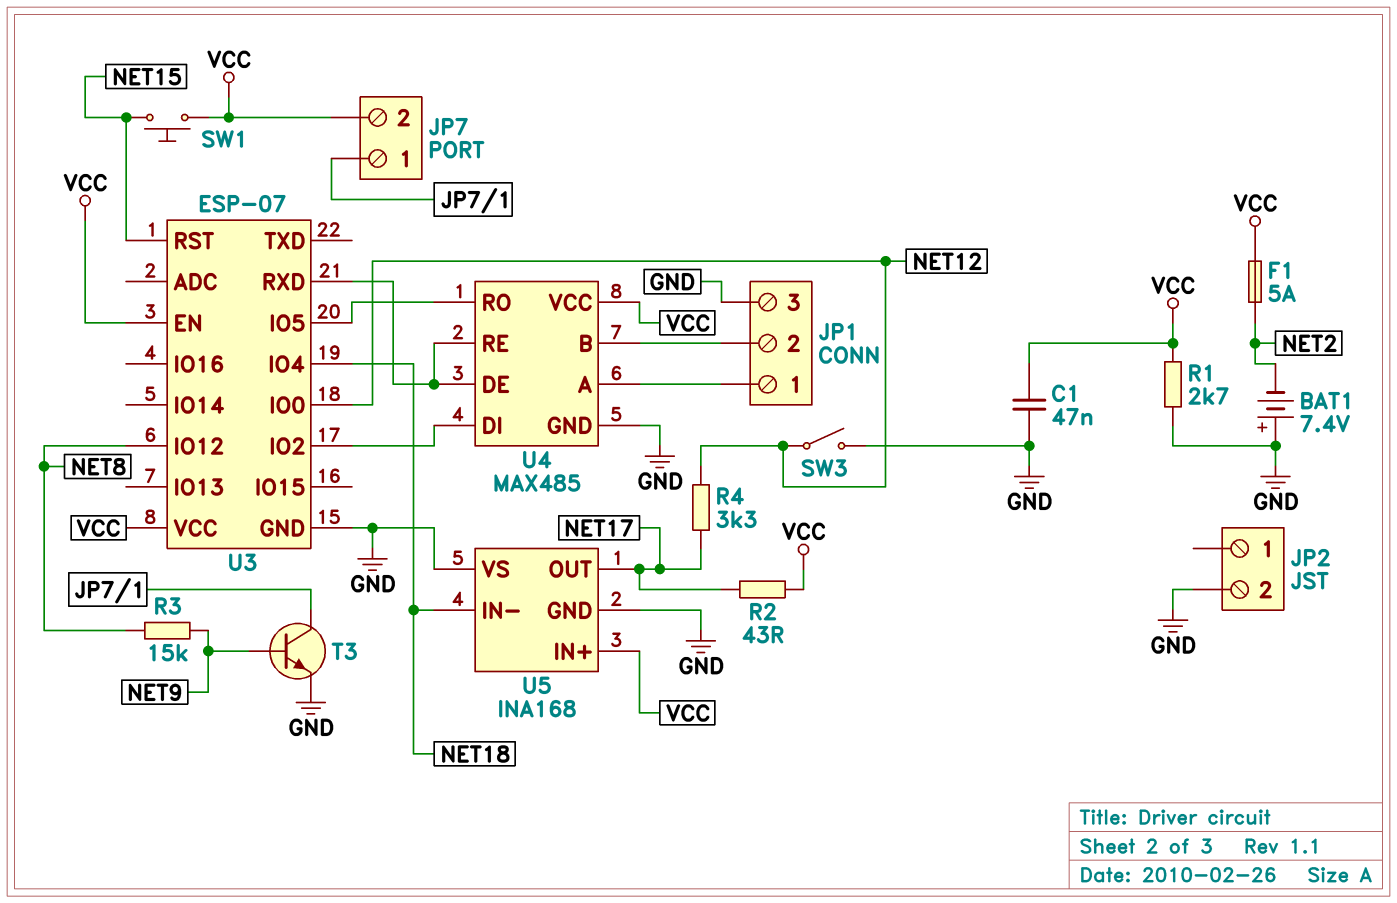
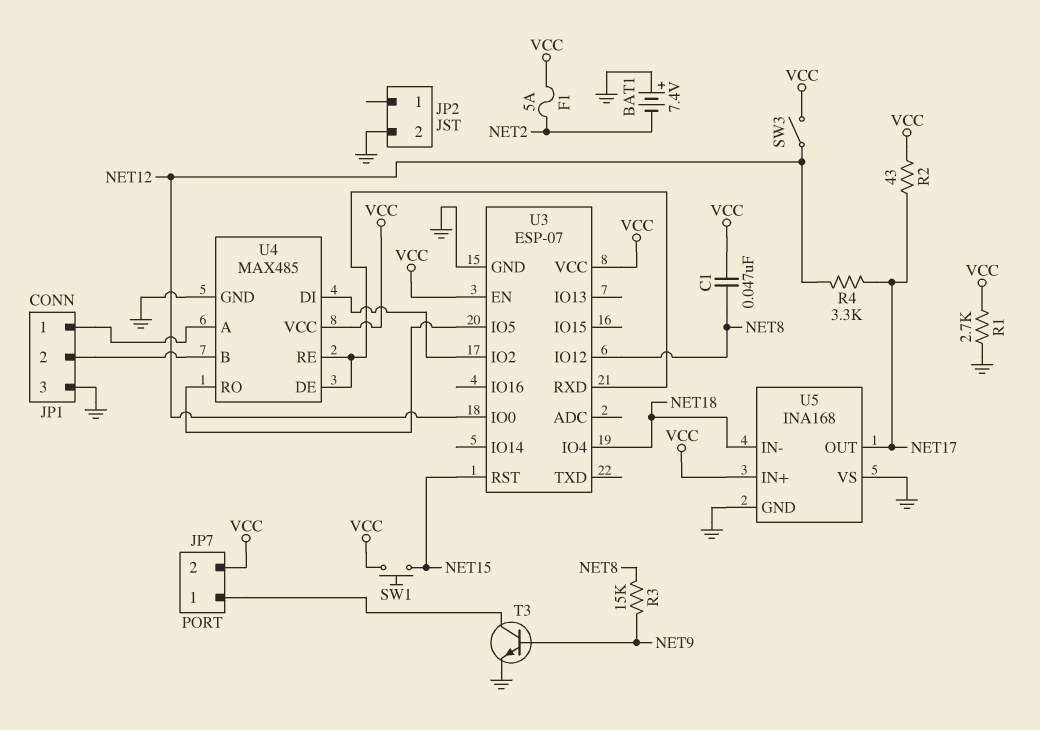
C1: 47nF (GND, VCC) -> 47nF (NET8, VCC)
SW3: switch (GND, NET12) -> switch (NET12, VCC)

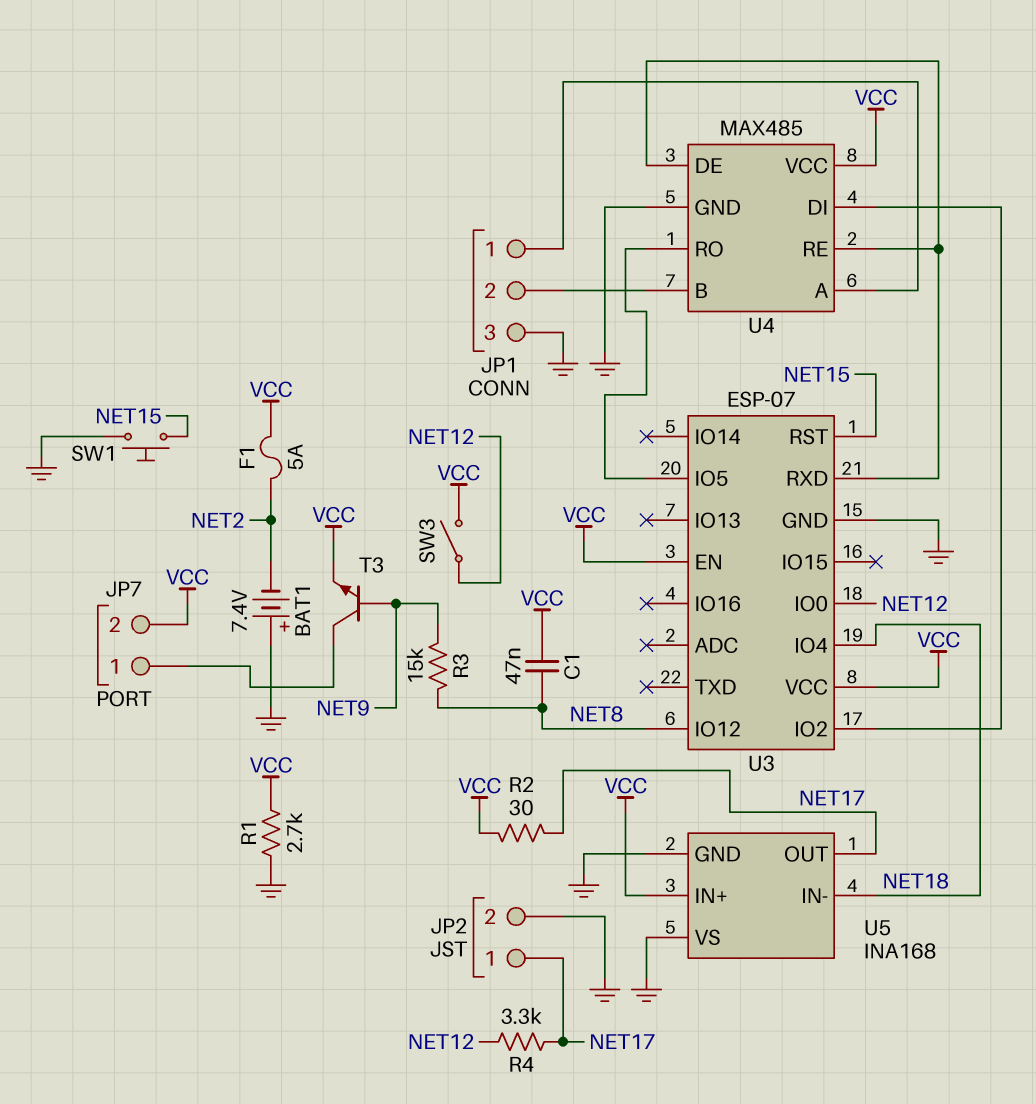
JP2 pin 1: none -> NET17
R2: 43 (NET17, VCC) -> 30 (NET17, VCC)
SW1: button (NET15, VCC) -> button (GND, NET15)
T3: NPN (B NET9, C JP7/1, E GND) -> NPN (B NET9, C JP7/1, E VCC)

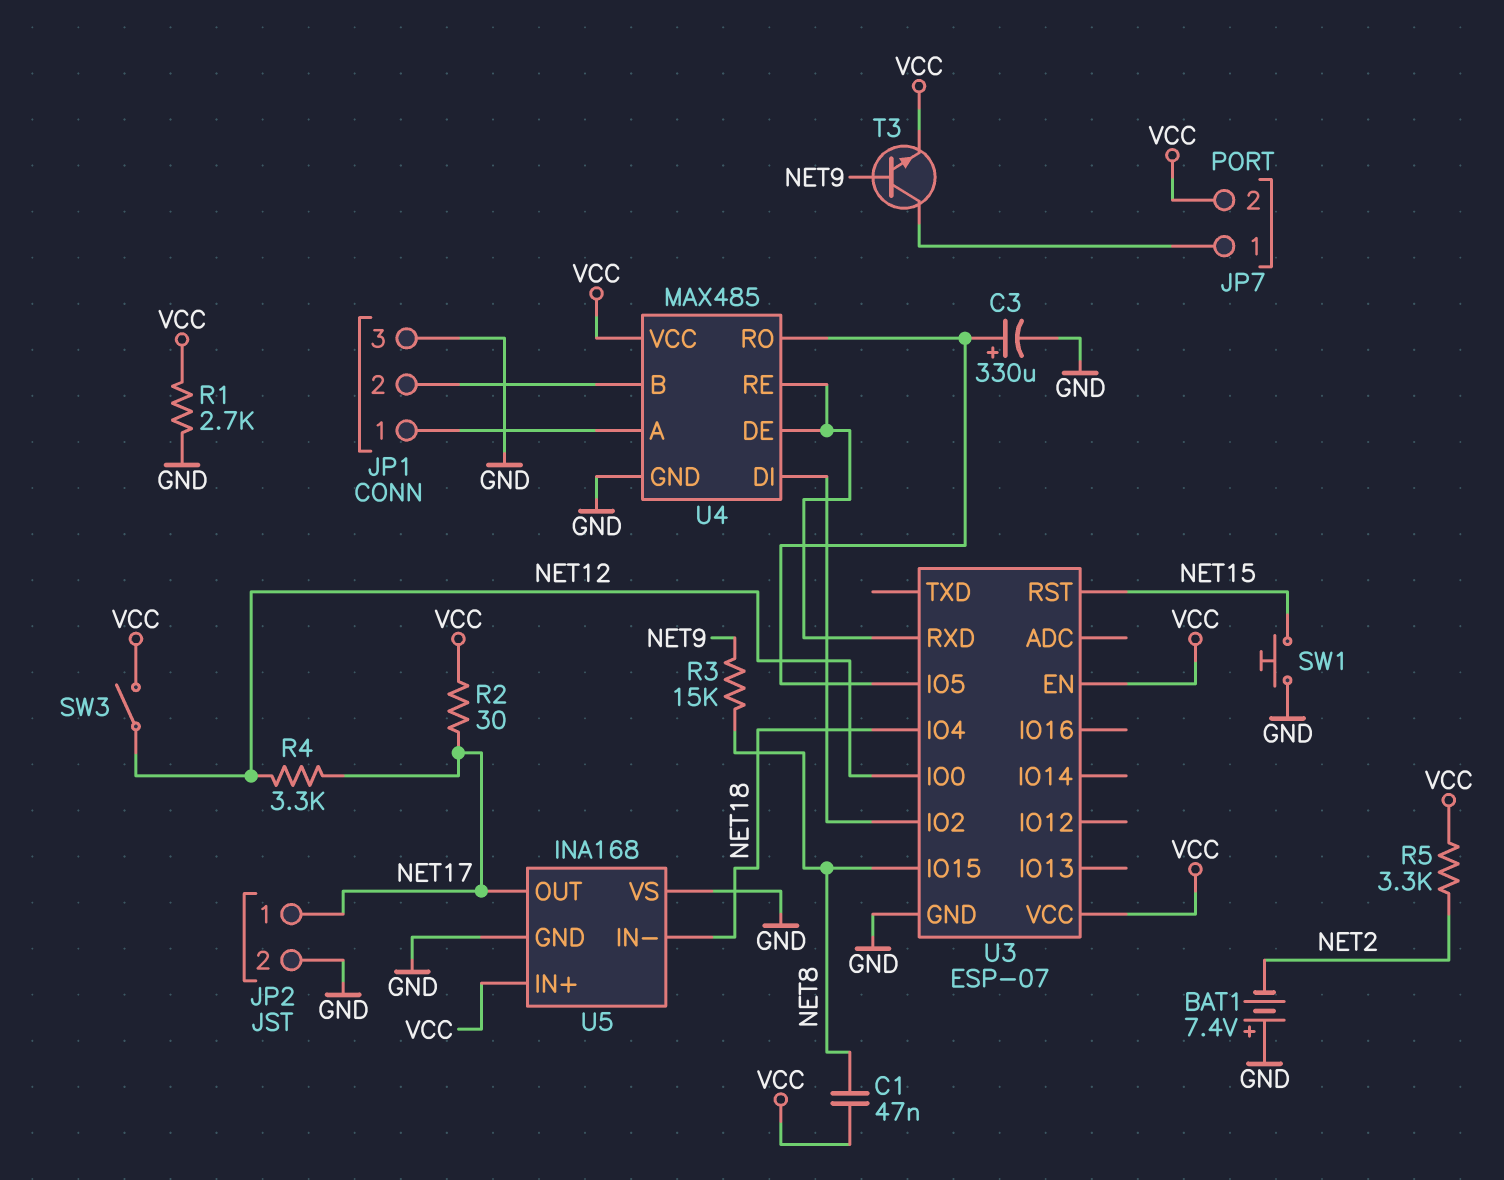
C3: none -> 330uF (plus U3/IO5, minus GND)
F1: 5A (NET2, VCC) -> none
R5: none -> 3.3k (NET2, VCC)
U3 pin IO12: NET8 -> none
U3 pin IO15: none -> NET8

